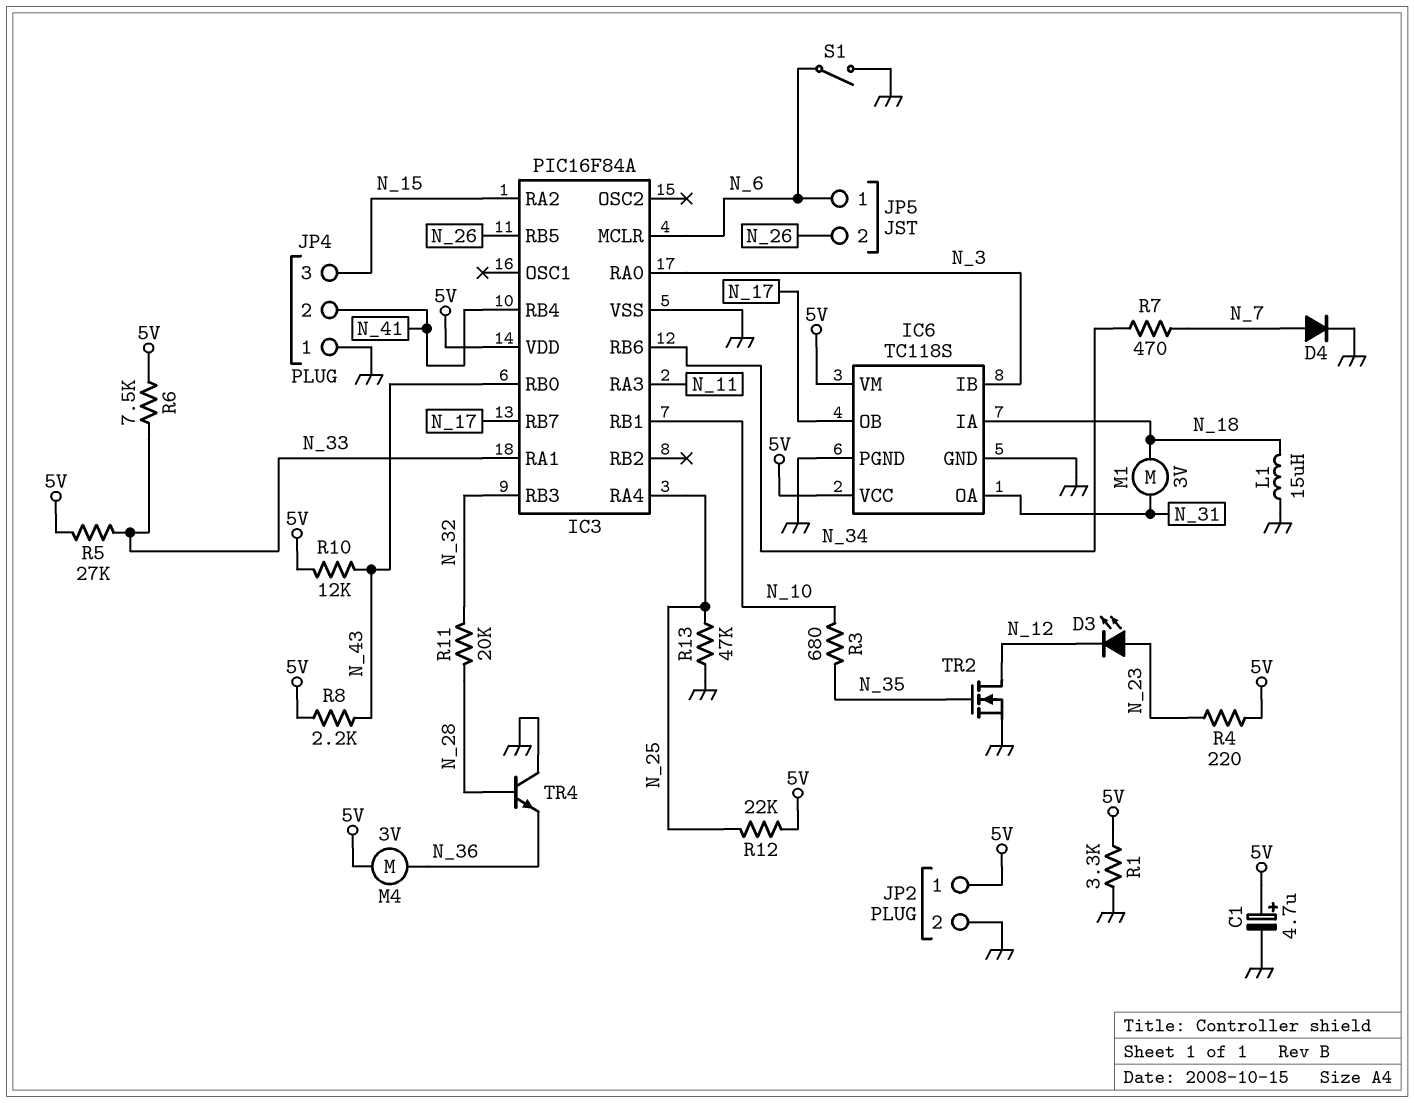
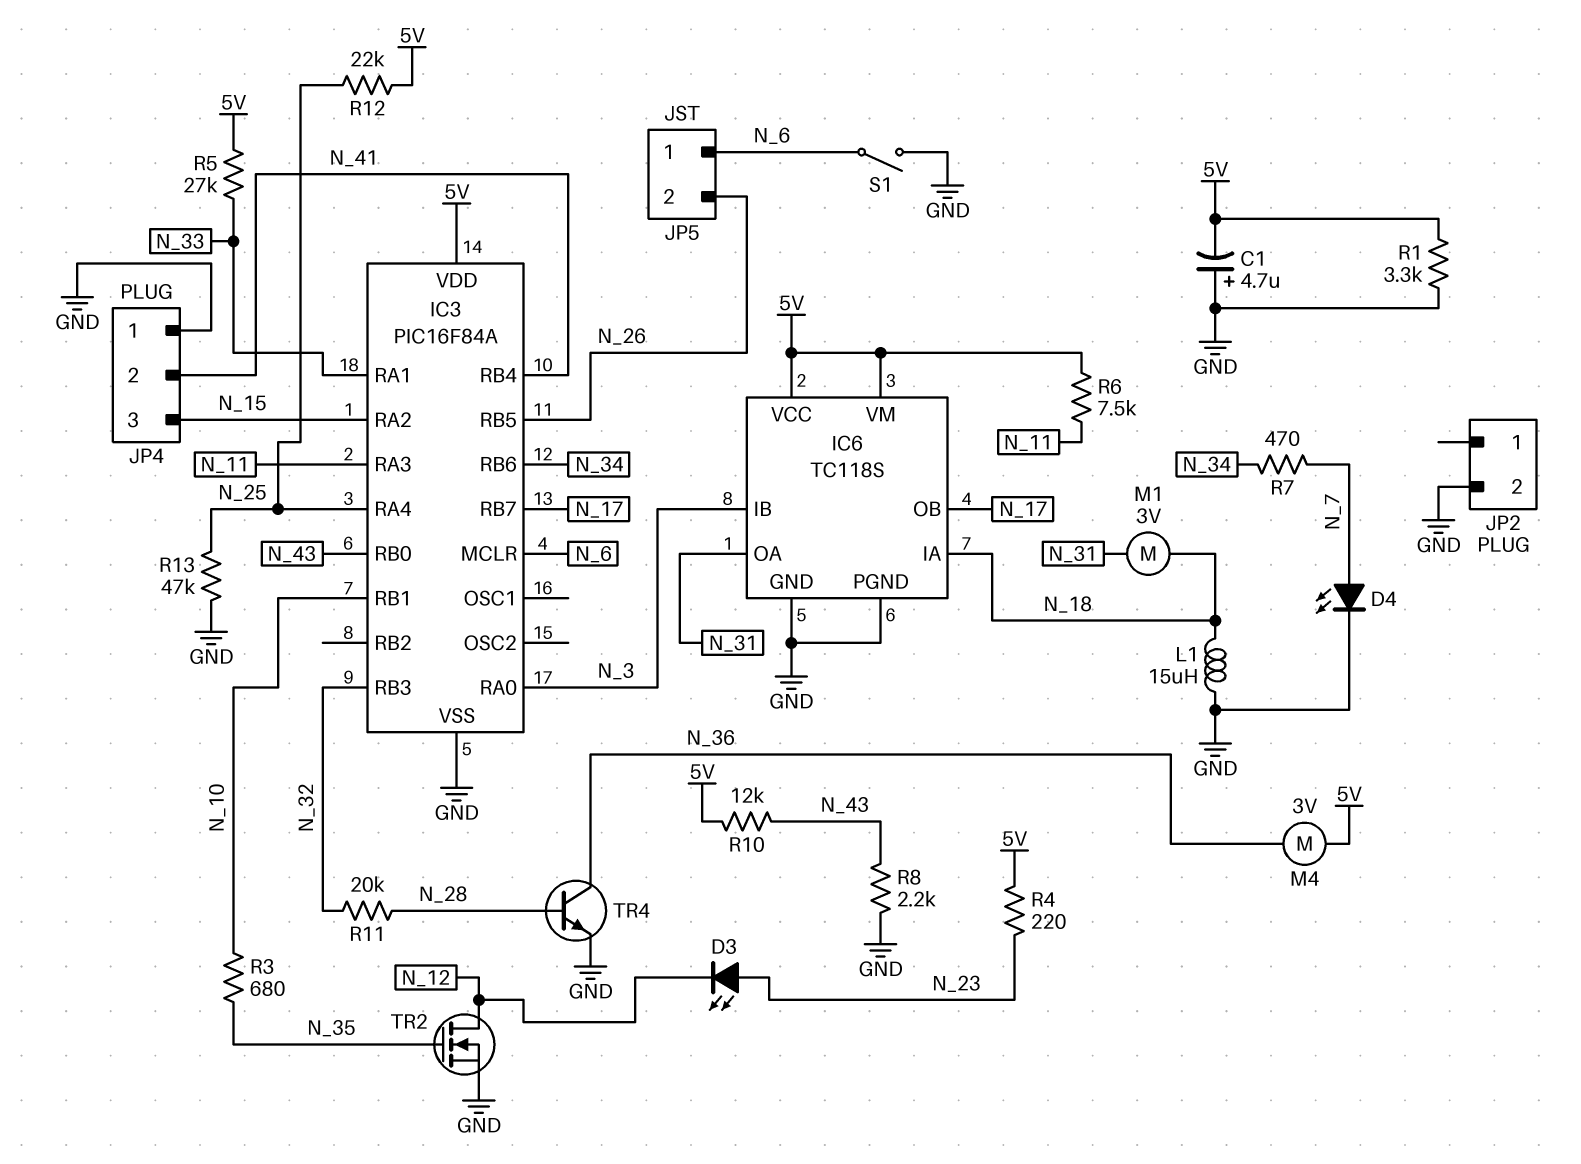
C1: 4.7uF (plus 5V, minus GND) -> 4.7uF (plus GND, minus 5V)
D4: diode (A N_7, K GND) -> LED (A N_7, K GND)
JP2 pin 1: 5V -> none
R6: 7.5k (5V, N_33) -> 7.5k (5V, N_11)
R8: 2.2k (5V, N_43) -> 2.2k (GND, N_43)
TR4: NPN (B N_28, C GND, E N_36) -> NPN (B N_28, C N_36, E GND)

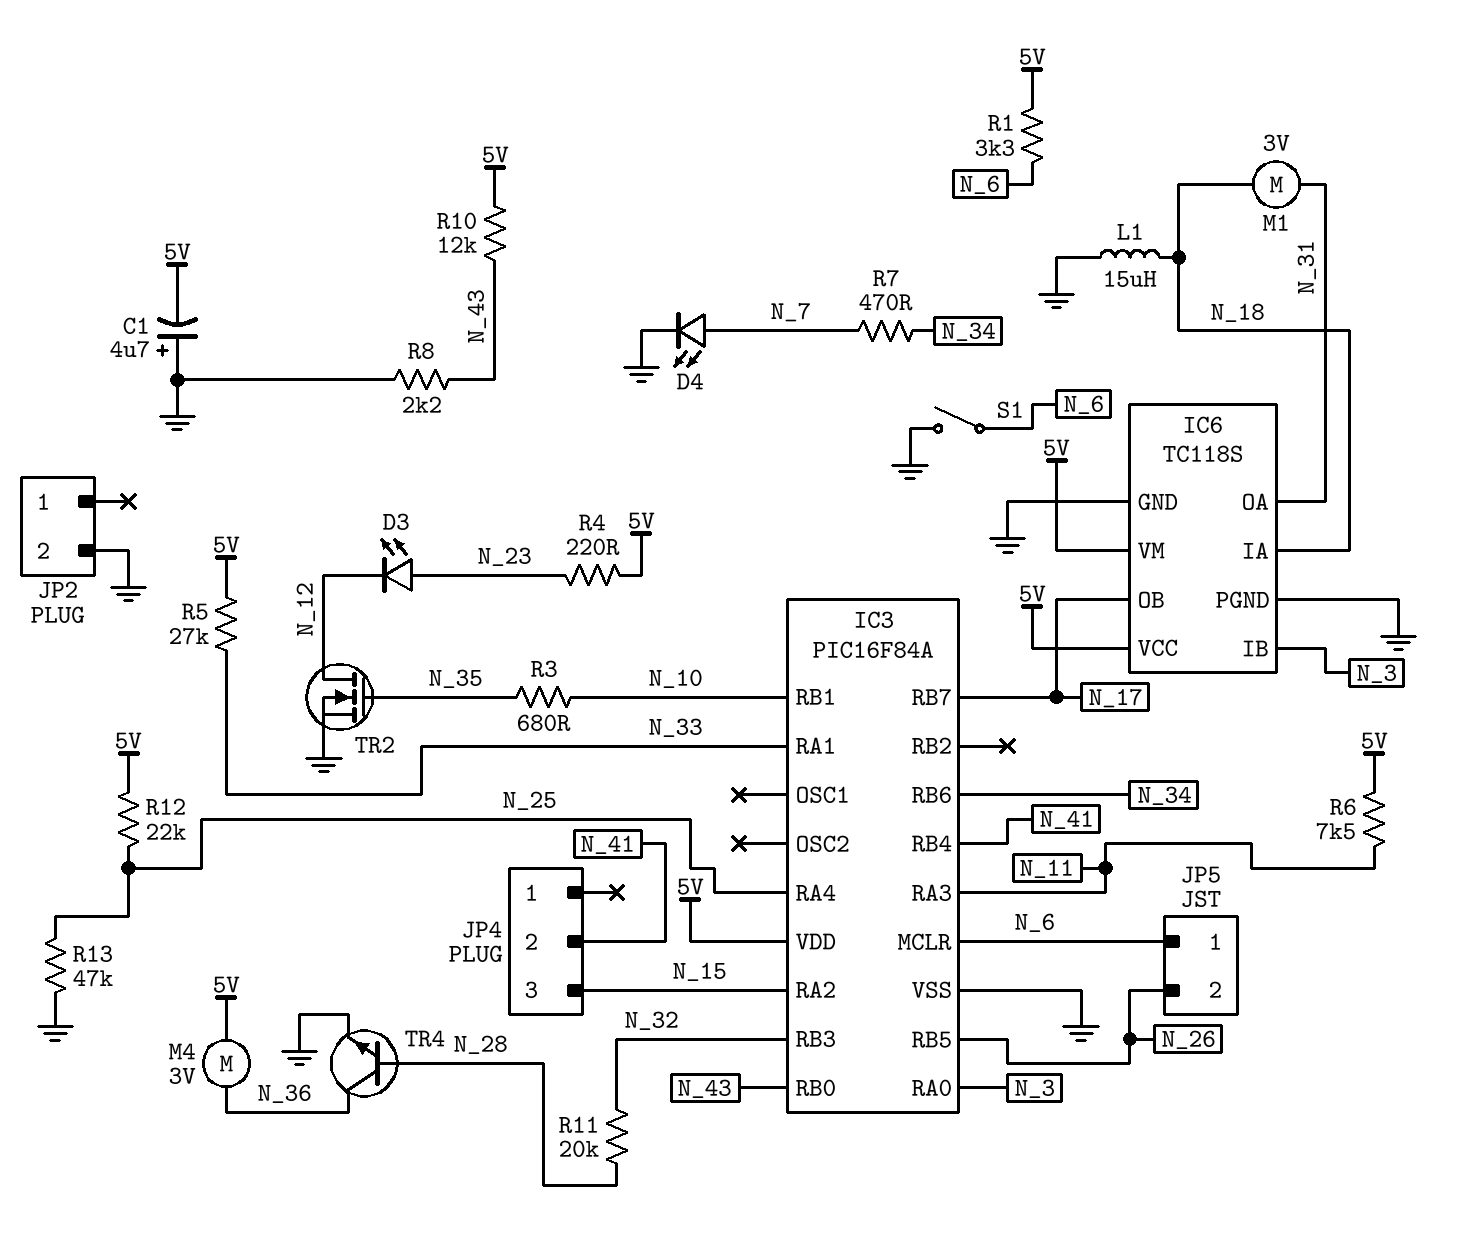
JP4 pin 1: GND -> none
R1: 3.3k (5V, GND) -> 3.3k (5V, N_6)

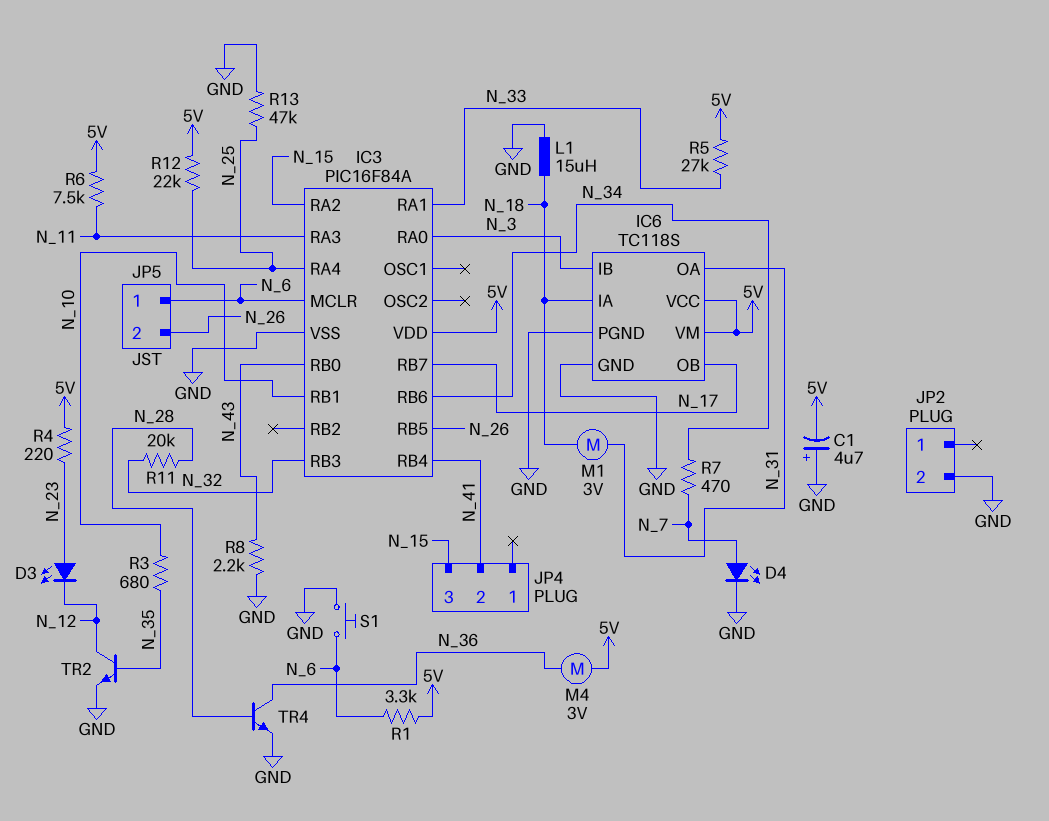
R10: 12k (5V, N_43) -> none
S1: switch (GND, N_6) -> button (GND, N_6)
TR2: NMOS (G N_35, D N_12, S GND) -> NPN (B N_35, C N_12, E GND)

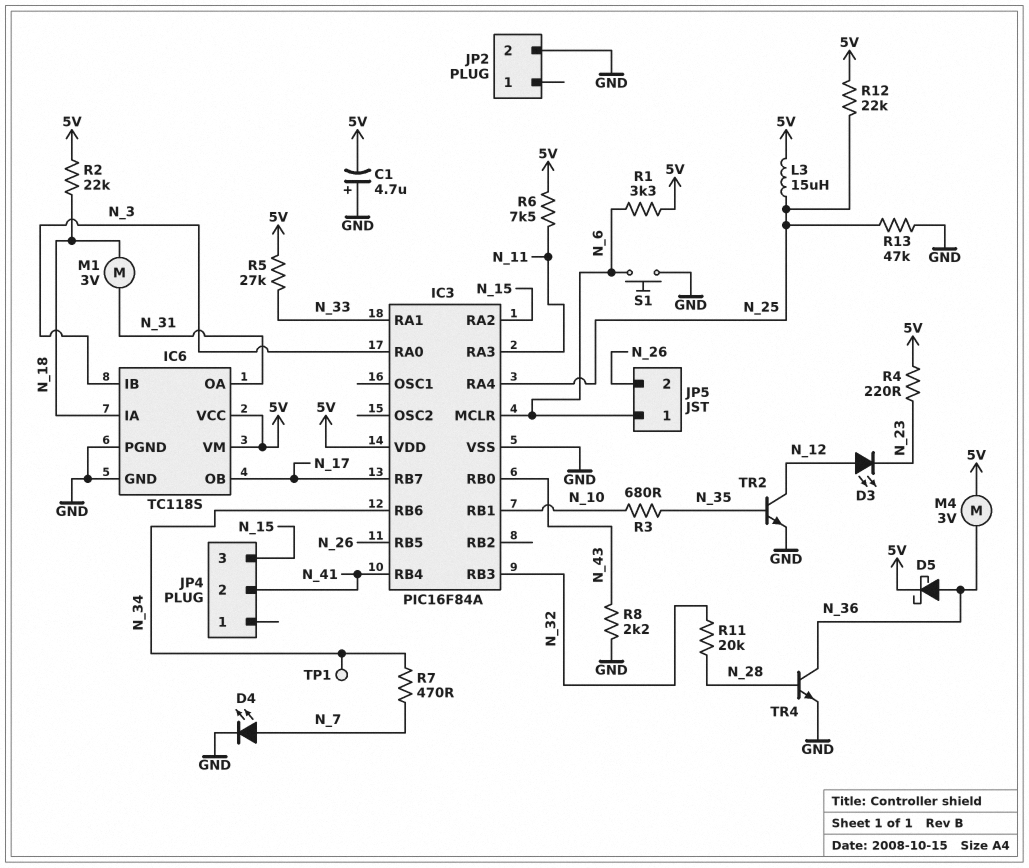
D3: LED (A N_23, K N_12) -> LED (A N_12, K N_23)
D5: none -> schottky (A N_36, K 5V)
L1: 15uH (GND, N_18) -> none
L3: none -> 15uH (5V, N_25)
R2: none -> 22k (5V, N_18)
TP1: none -> test point (N_34)

